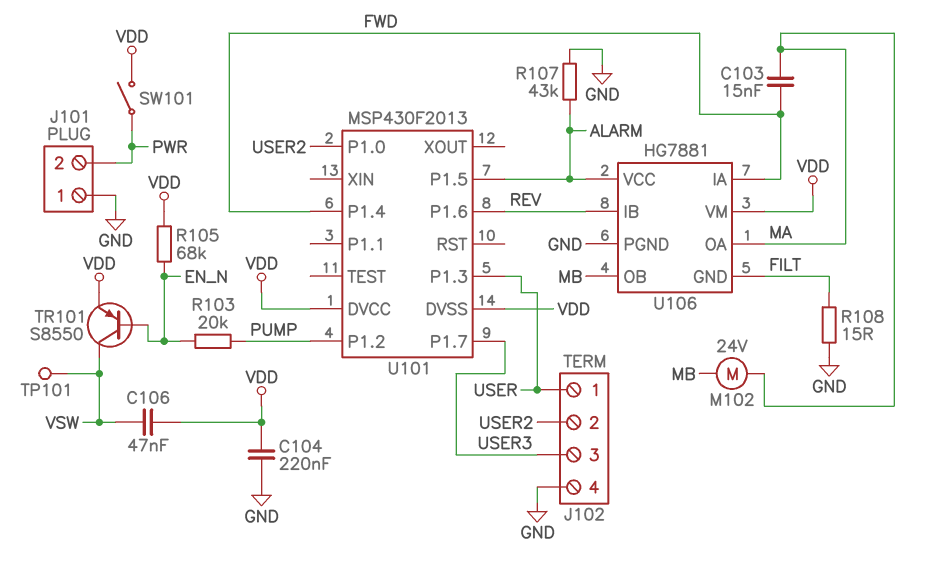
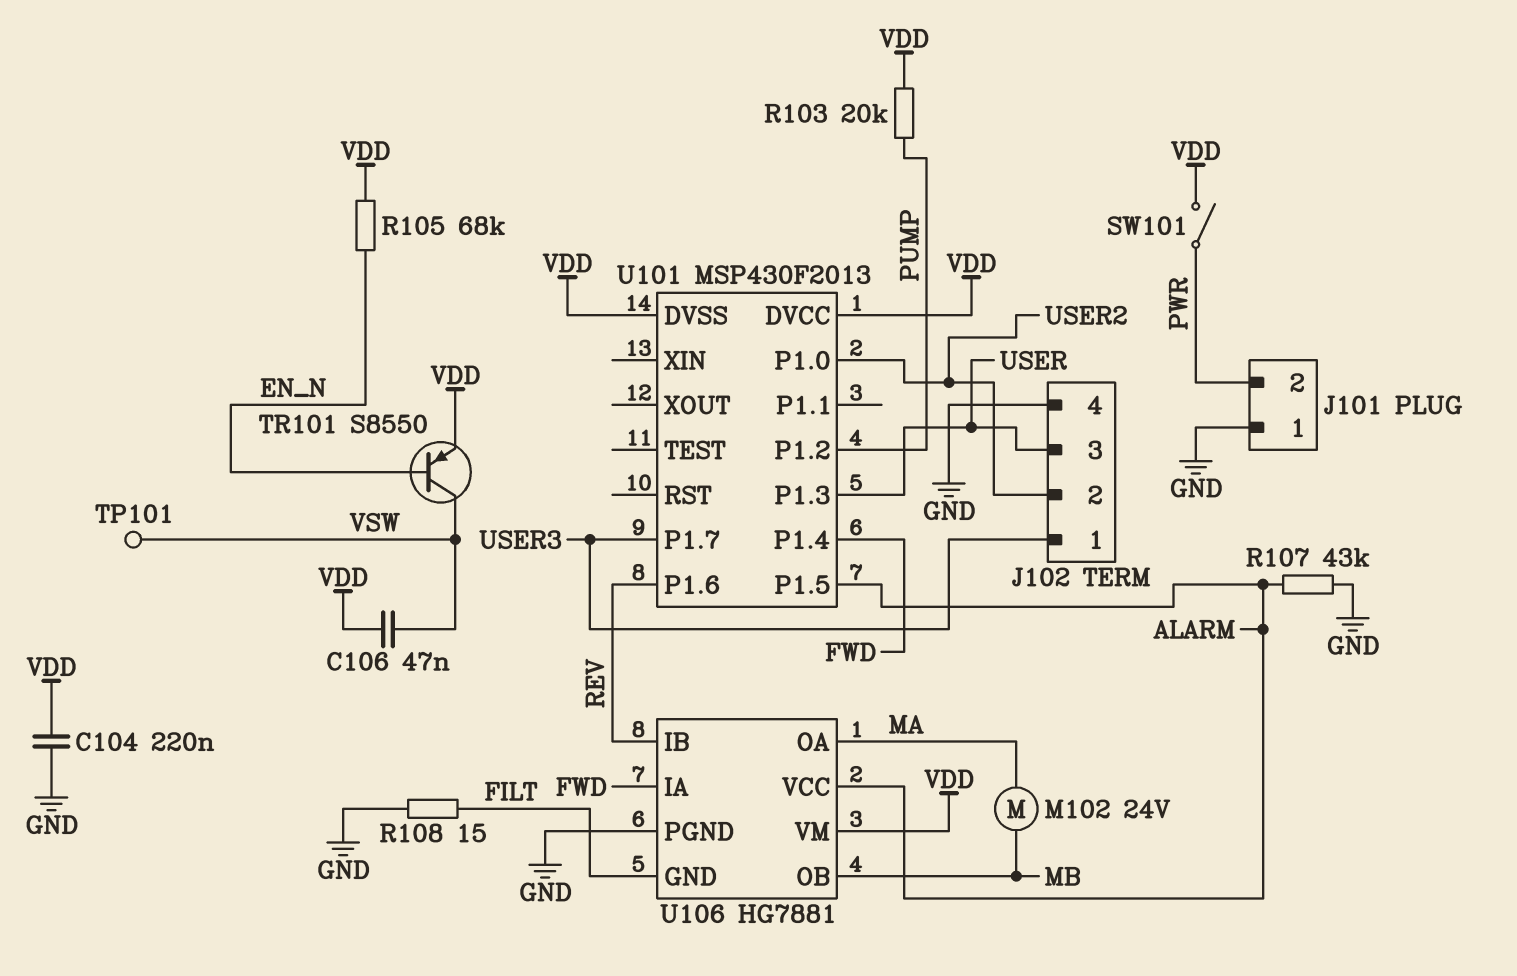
C103: 15nF (FWD, MA) -> none
J102 pin 1: USER -> USER3
J102 pin 3: USER3 -> USER
R103: 20k (EN_N, PUMP) -> 20k (PUMP, VDD)

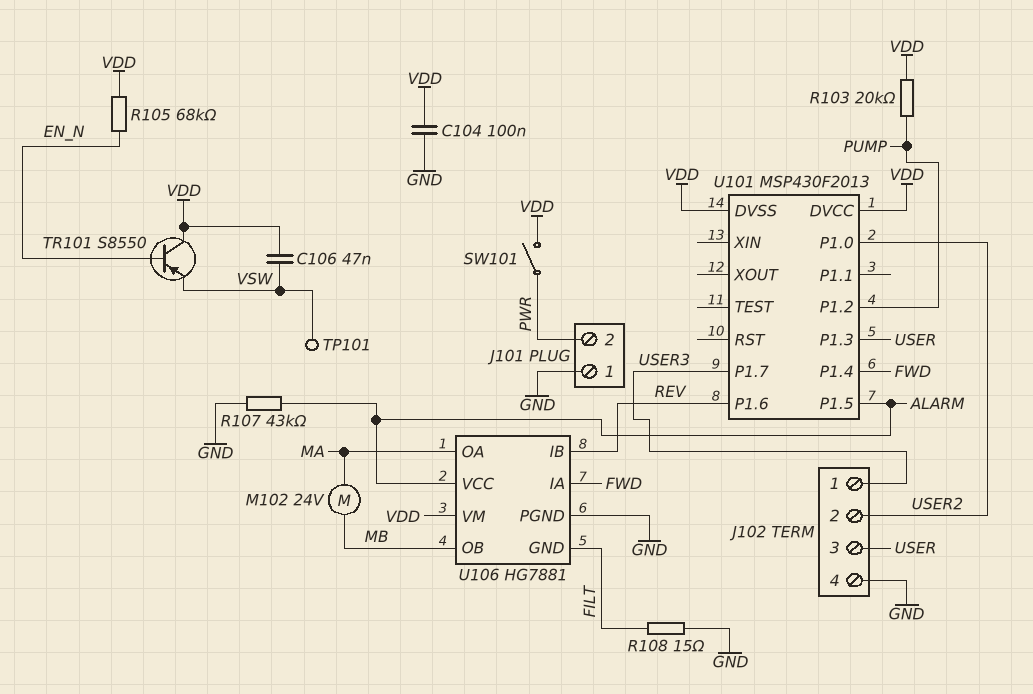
C104: 220nF (GND, VDD) -> 100nF (GND, VDD)
TR101: PNP S8550 (B EN_N, C VSW, E VDD) -> PNP S8550 (B EN_N, C VDD, E VSW)

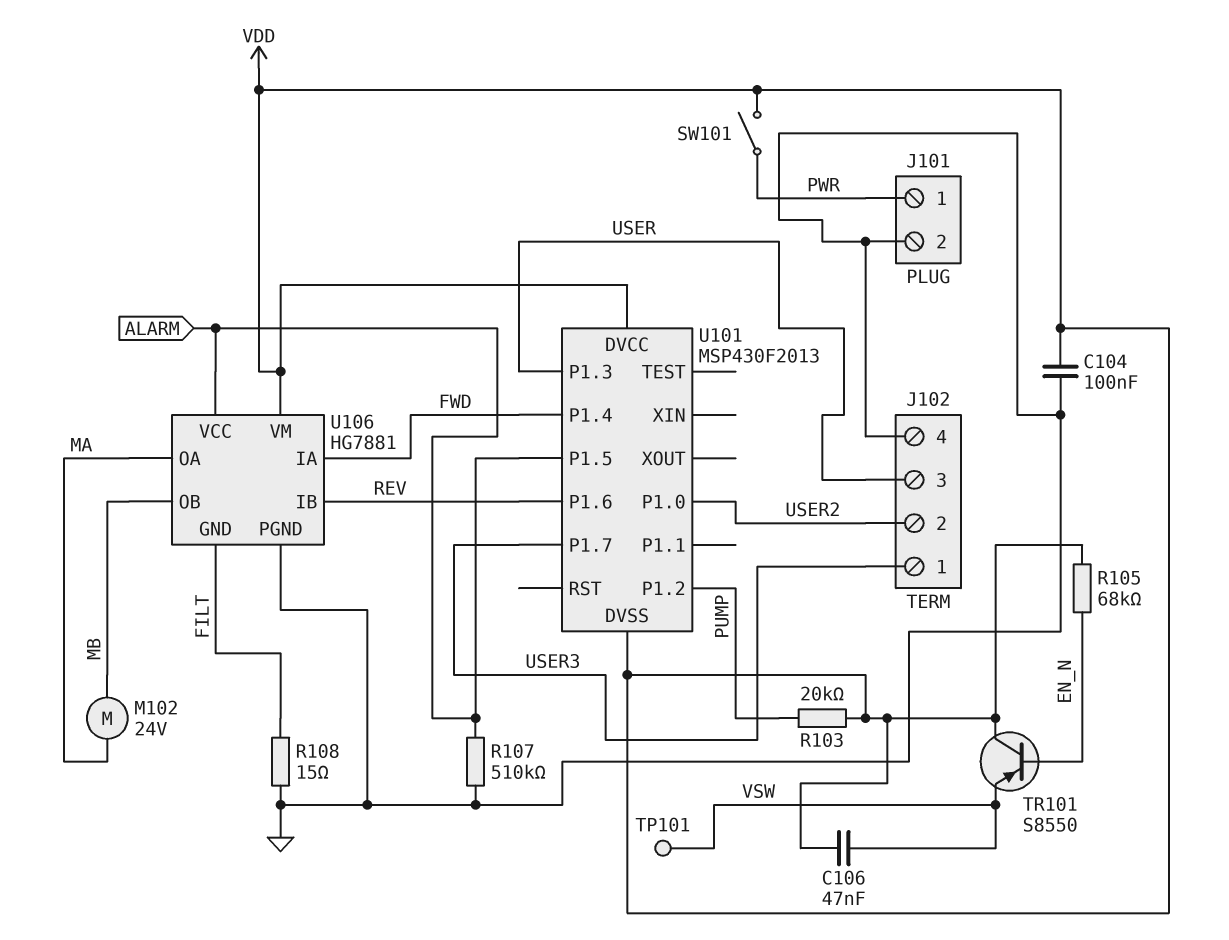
J101 pin 1: GND -> PWR
J101 pin 2: PWR -> GND
R107: 43k (ALARM, GND) -> 510k (ALARM, GND)

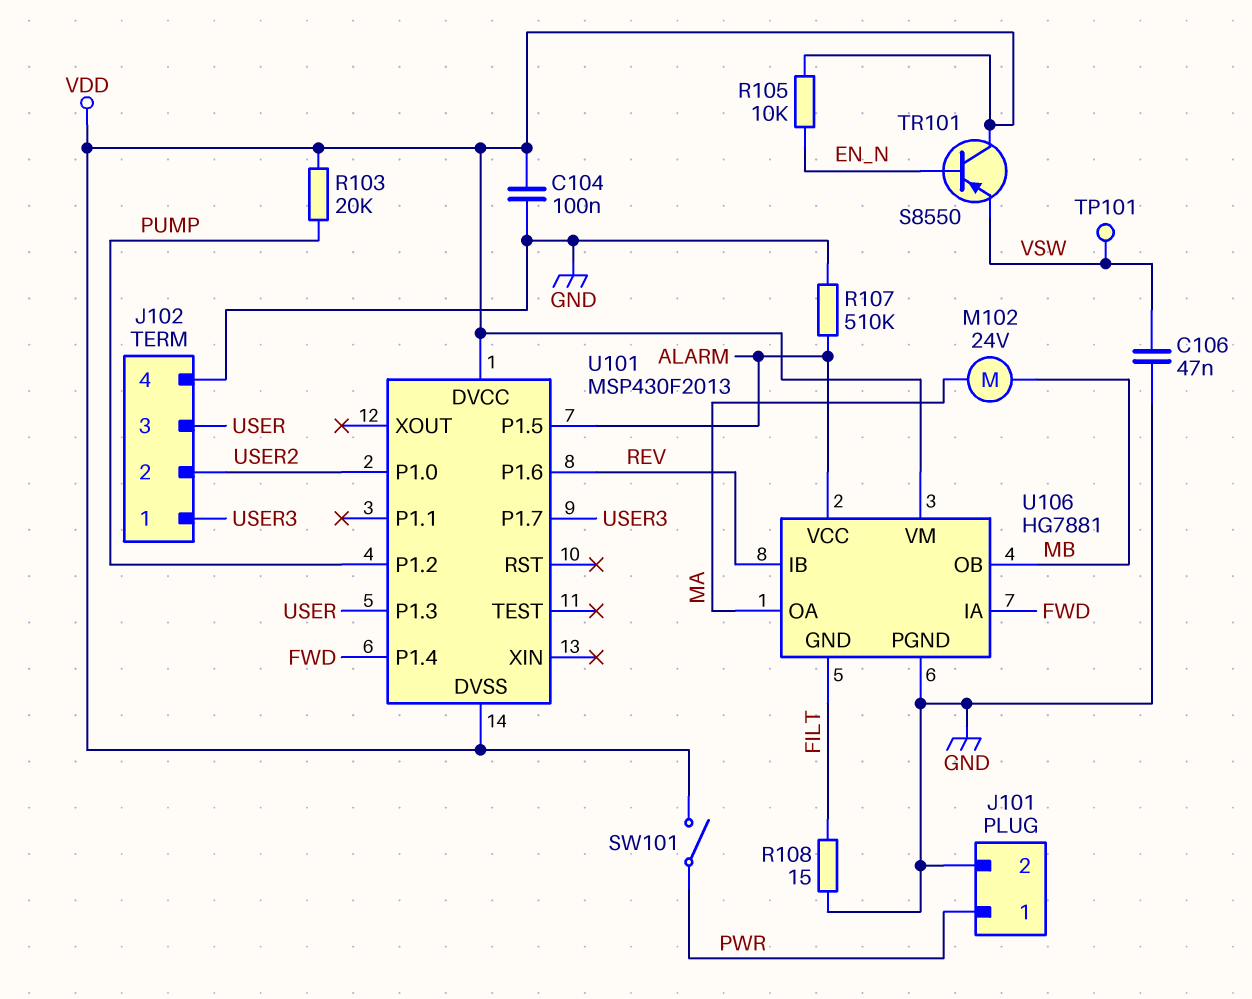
C106: 47nF (VDD, VSW) -> 47nF (GND, VSW)
R105: 68k (EN_N, VDD) -> 10k (EN_N, VDD)

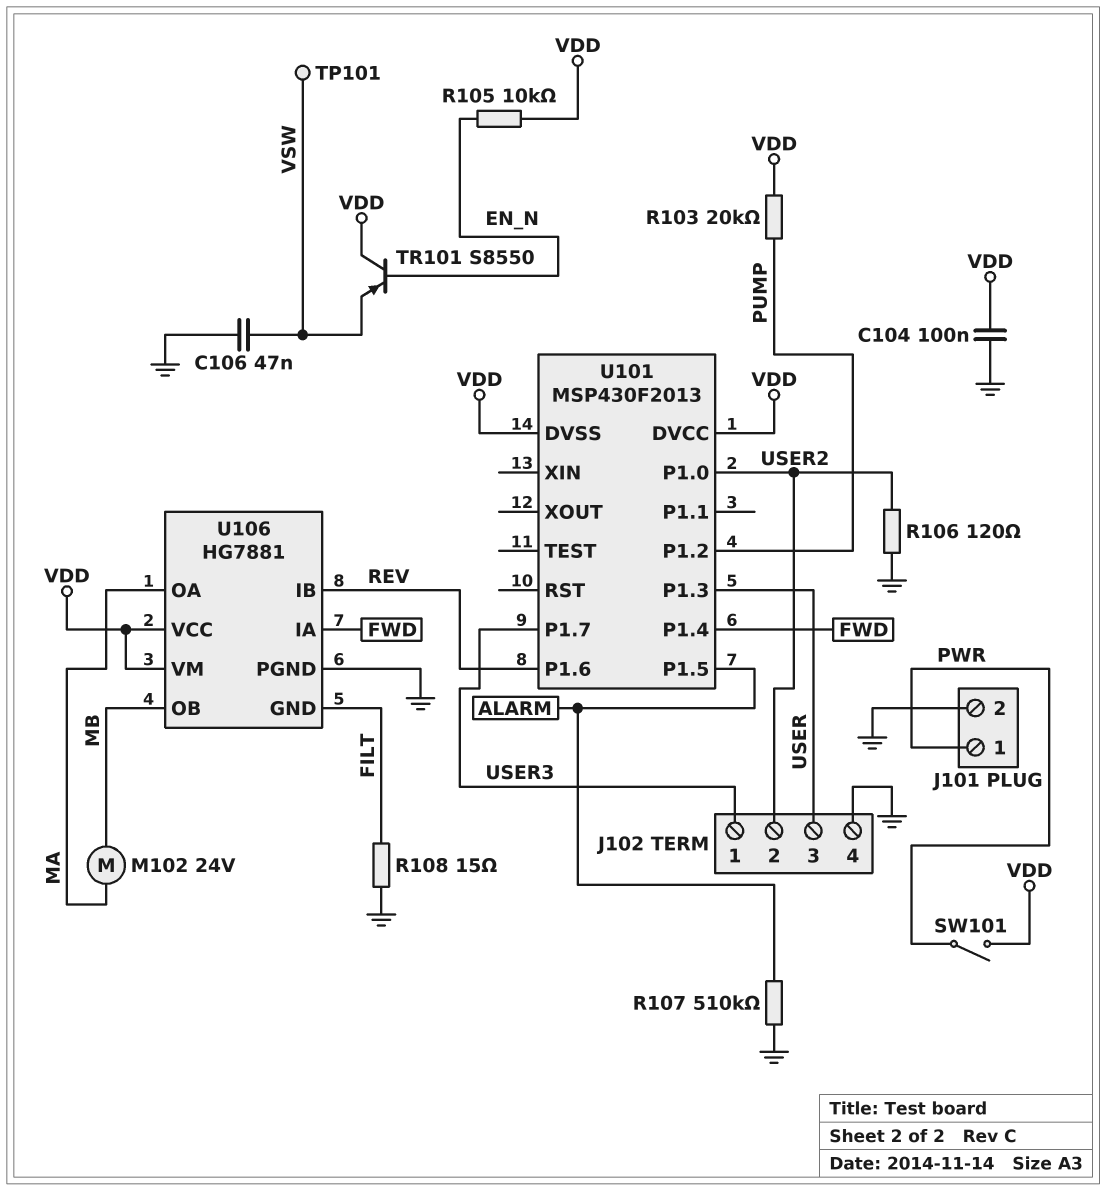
R106: none -> 120 (GND, USER2)
U106 pin VCC: ALARM -> VDD

